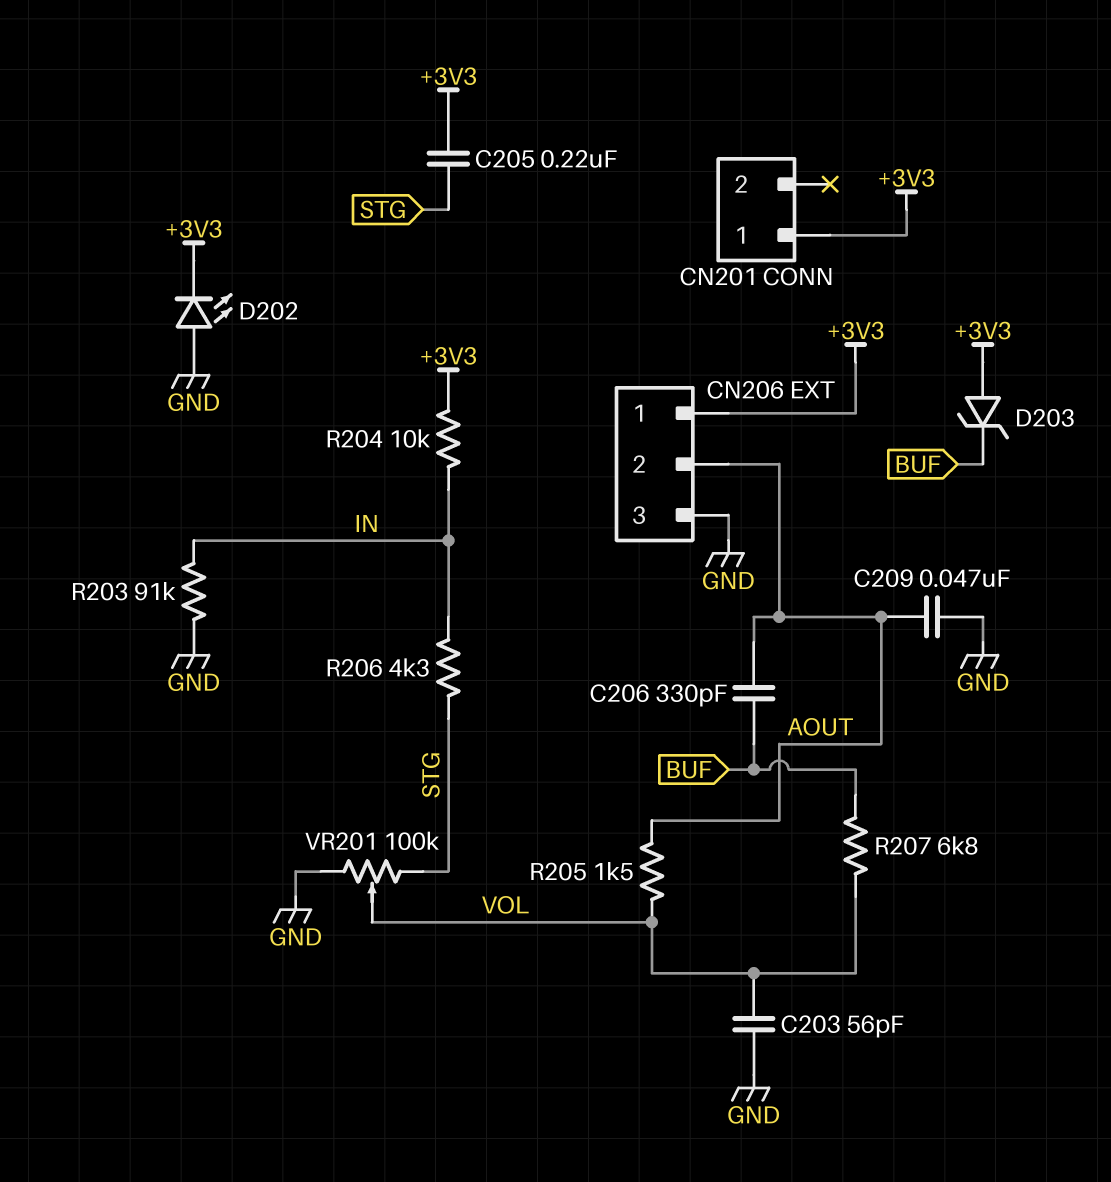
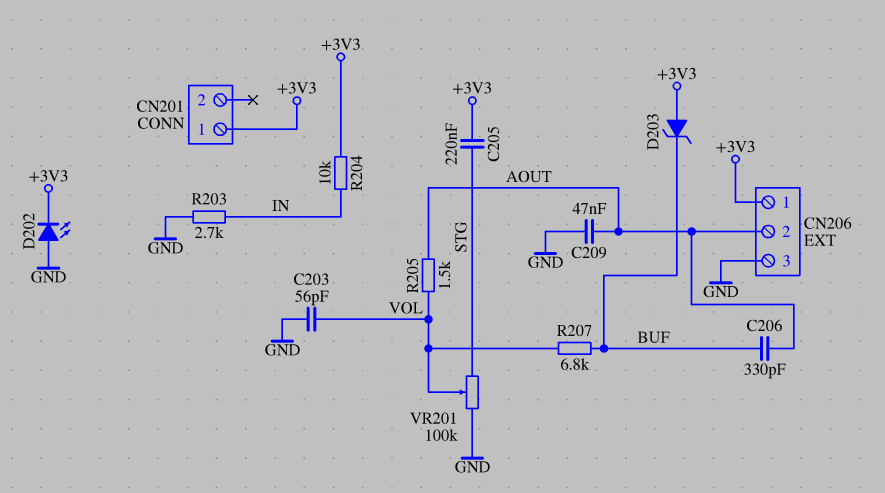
R203: 91k (GND, IN) -> 2.7k (GND, IN)
R206: 4.3k (IN, STG) -> none

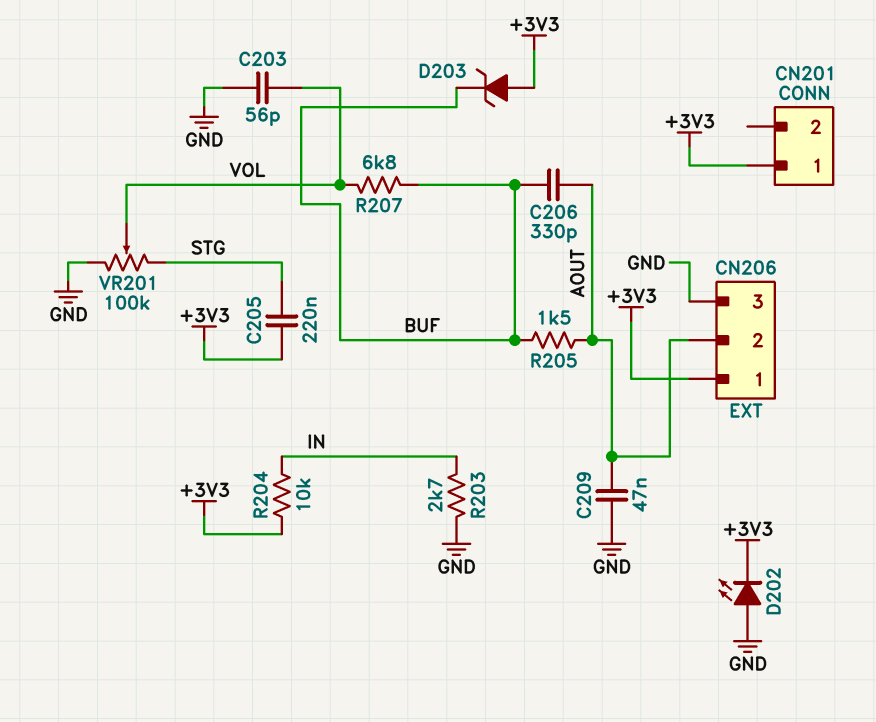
R205: 1.5k (AOUT, VOL) -> 1.5k (AOUT, BUF)

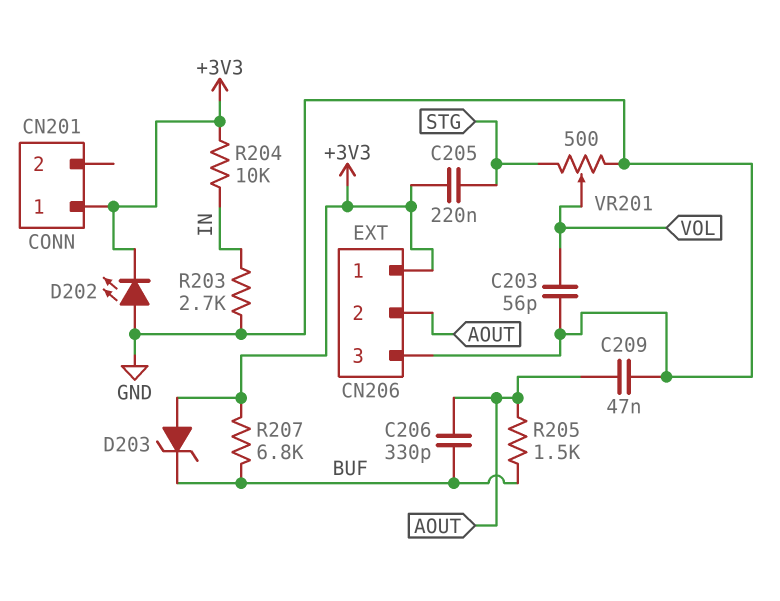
R207: 6.8k (BUF, VOL) -> 6.8k (+3V3, BUF)
VR201: 100k (GND, STG, wiper VOL) -> 500 (GND, STG, wiper VOL)

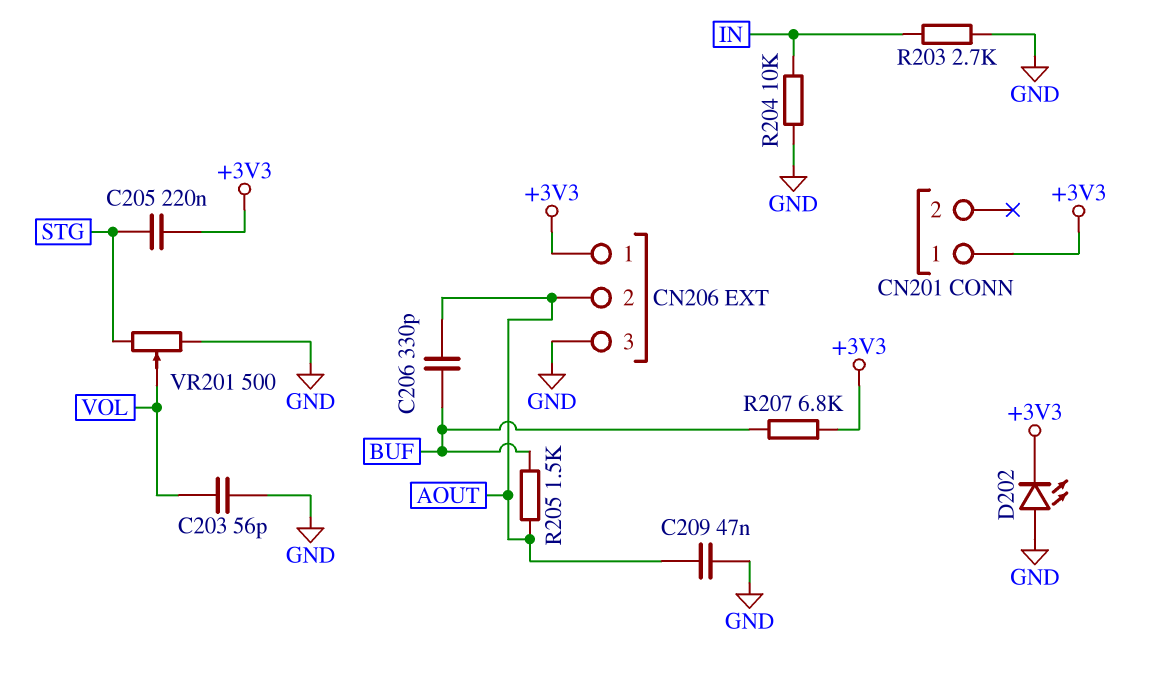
D203: zener (A +3V3, K BUF) -> none
R204: 10k (+3V3, IN) -> 10k (GND, IN)

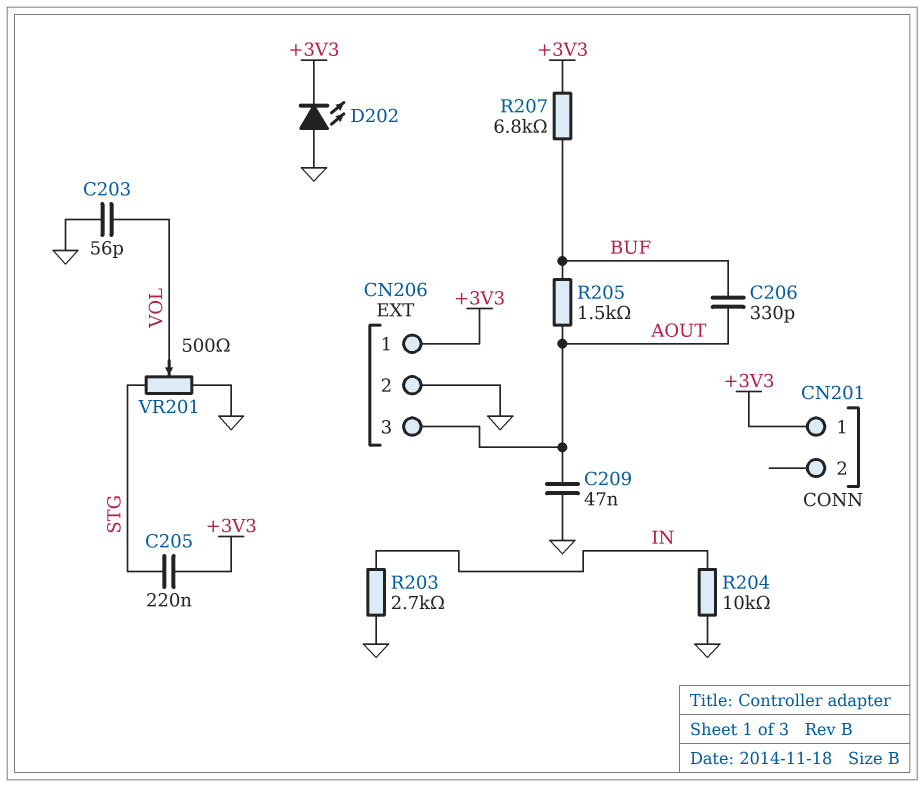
CN206 pin 2: AOUT -> GND
CN206 pin 3: GND -> AOUT

